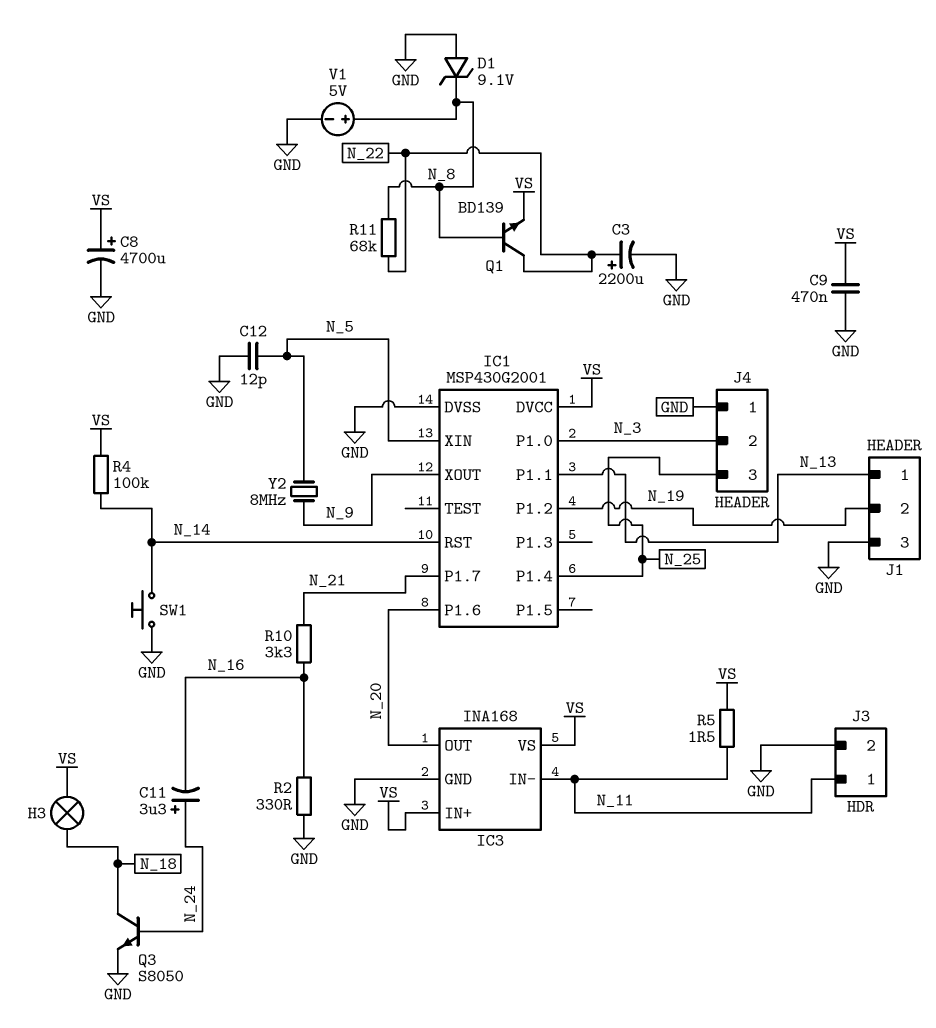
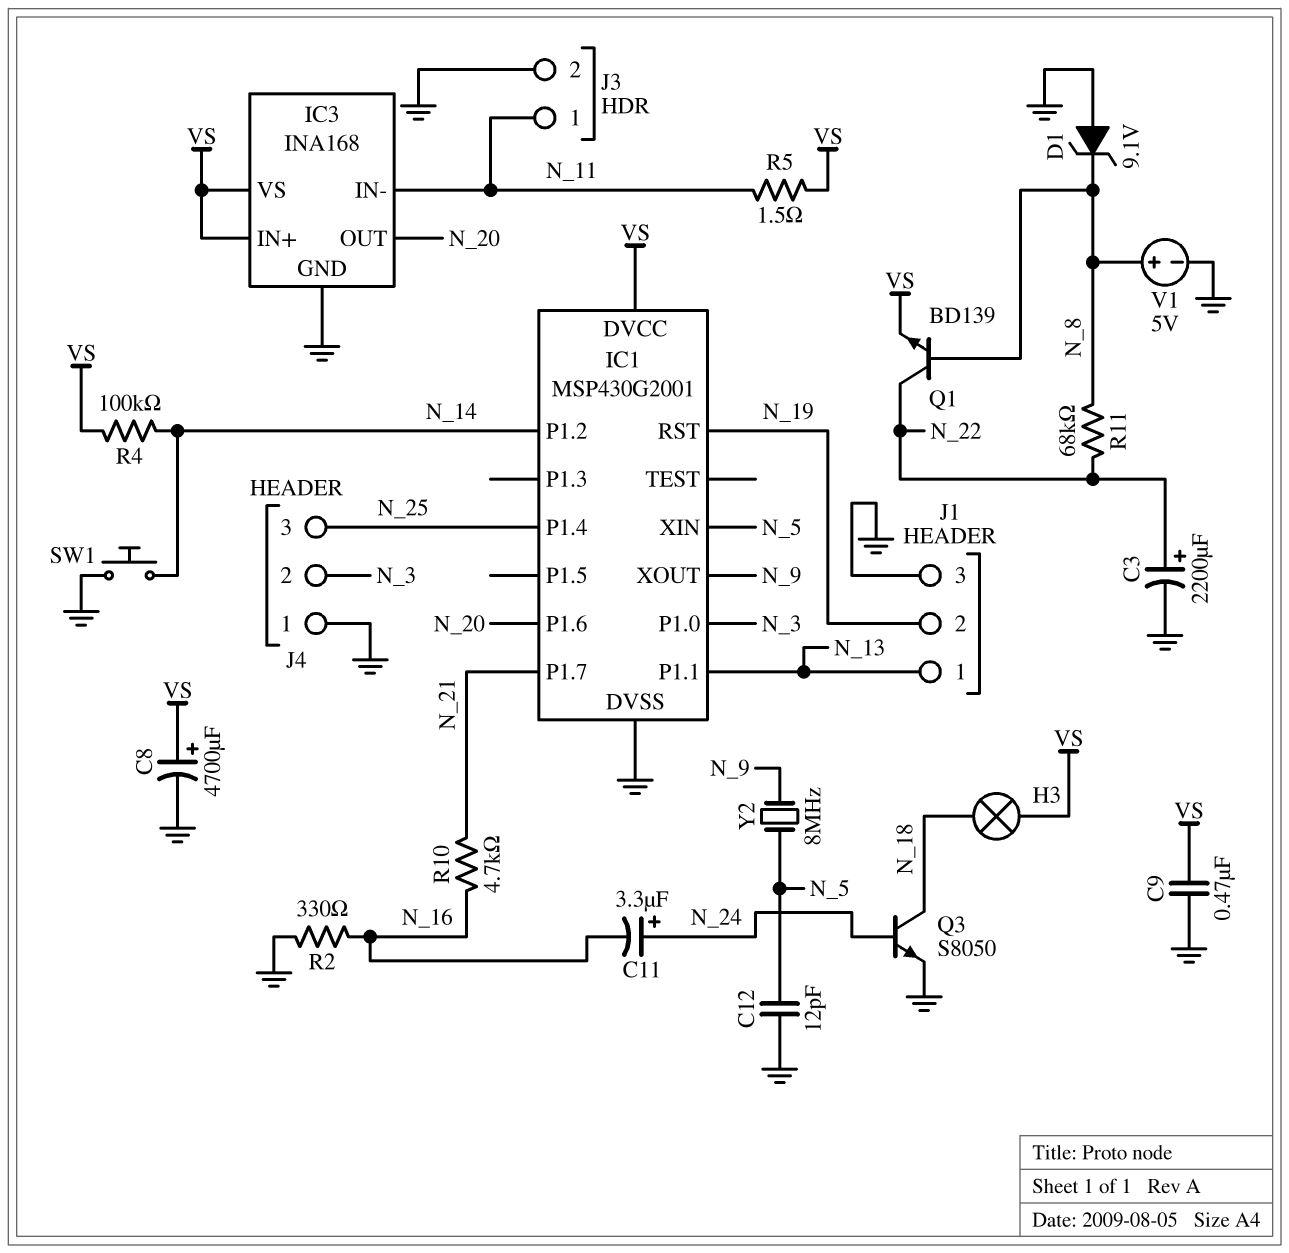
IC1 pin P1.2: N_19 -> N_14
IC1 pin RST: N_14 -> N_19
R10: 3.3k (N_16, N_21) -> 4.7k (N_16, N_21)

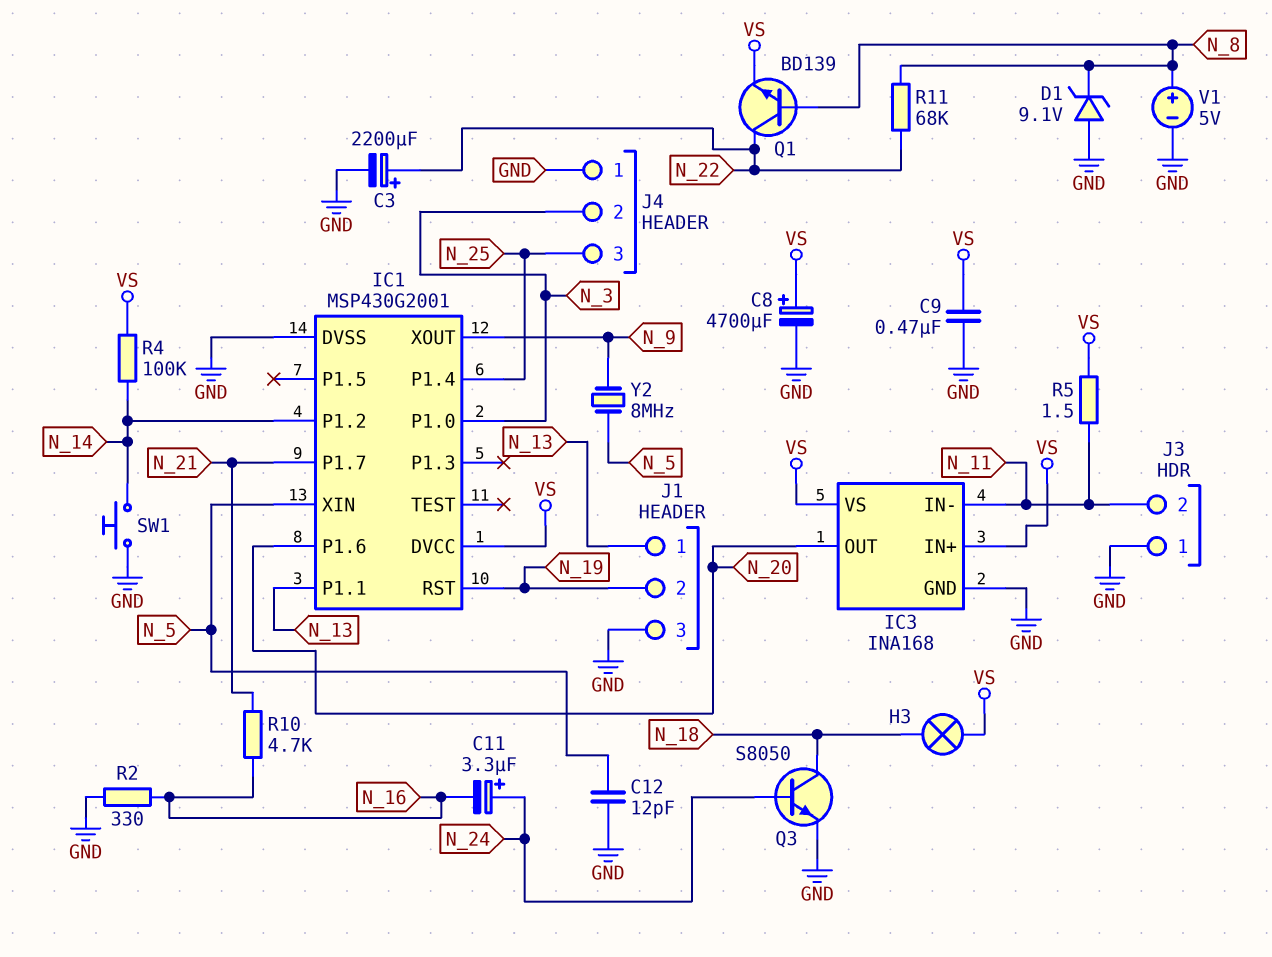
J3 pin 1: N_11 -> GND
J3 pin 2: GND -> N_11

